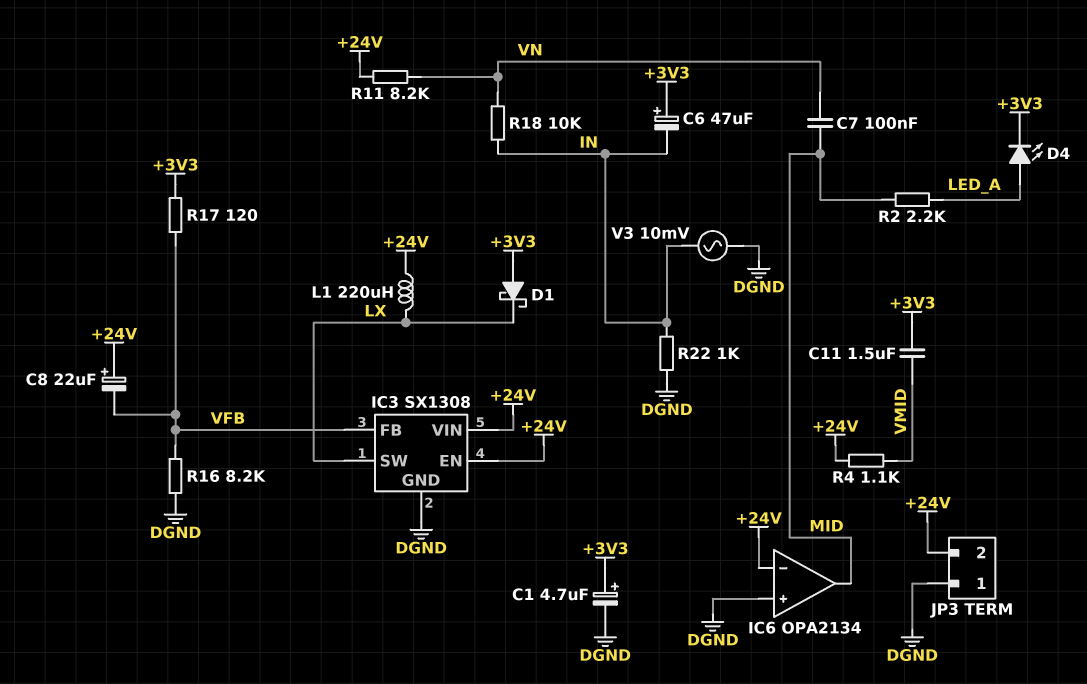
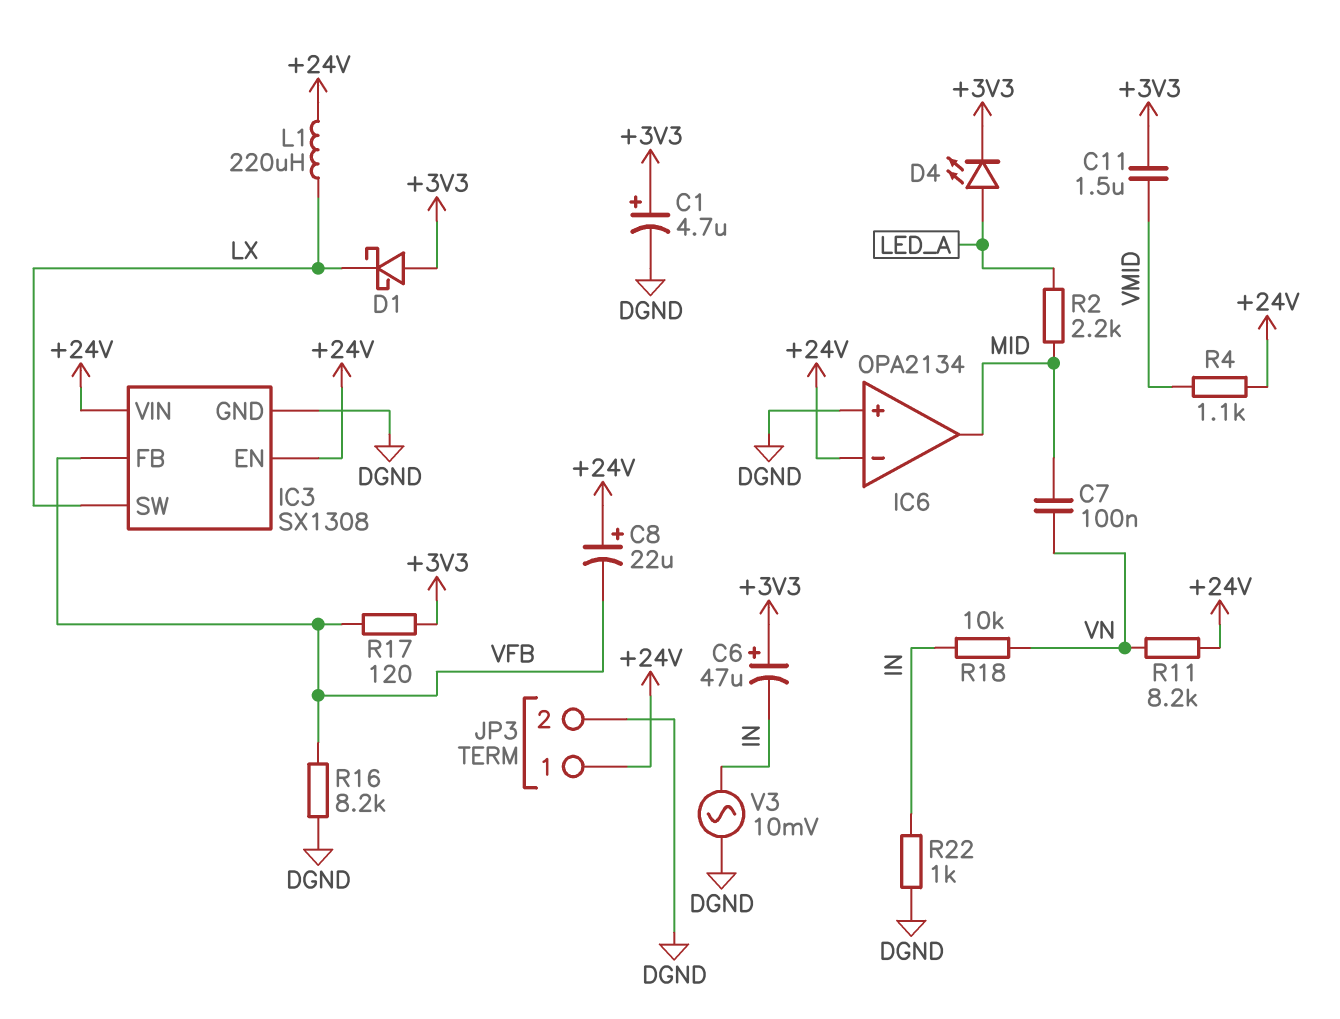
JP3 pin 1: DGND -> +24V
JP3 pin 2: +24V -> DGND

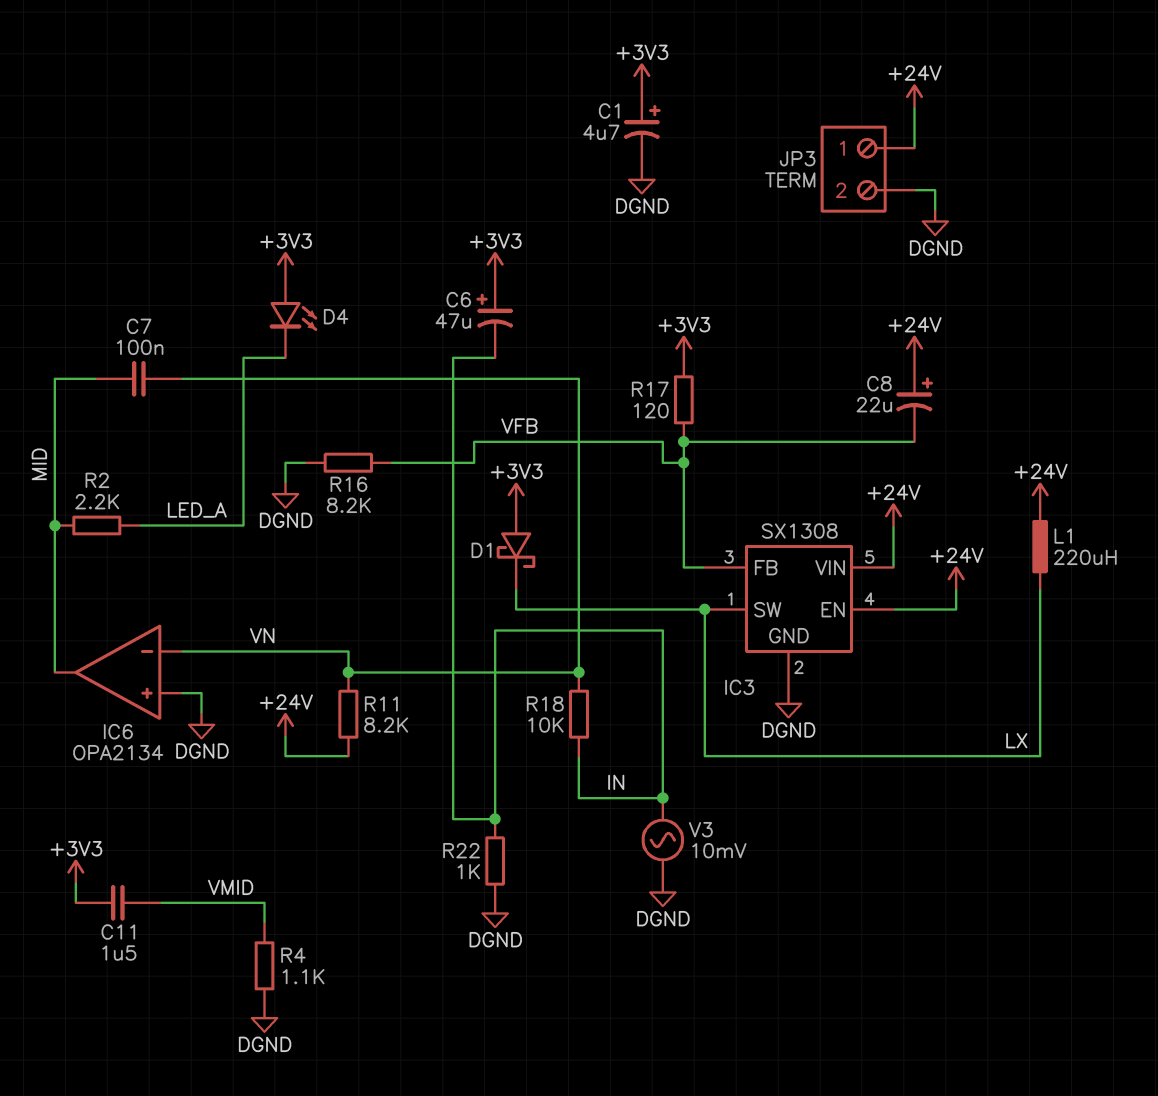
D4: LED (A LED_A, K +3V3) -> LED (A +3V3, K LED_A)
IC6 pin in-: +24V -> VN
R4: 1.1k (+24V, VMID) -> 1.1k (DGND, VMID)

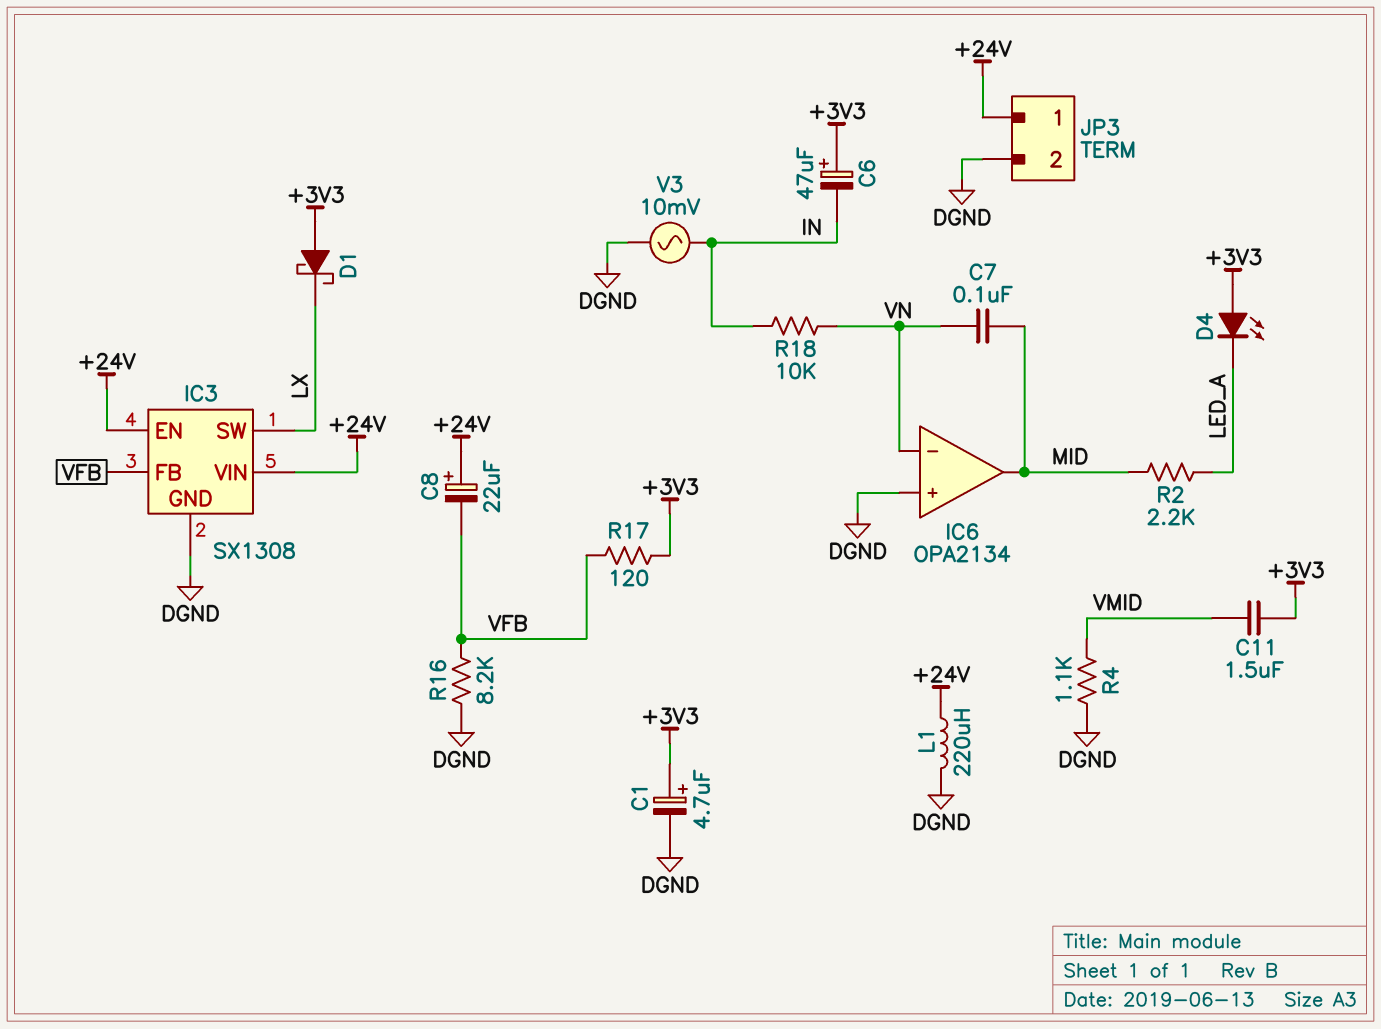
L1: 220uH (+24V, LX) -> 220uH (+24V, DGND)
R11: 8.2k (+24V, VN) -> none
R22: 1k (DGND, IN) -> none

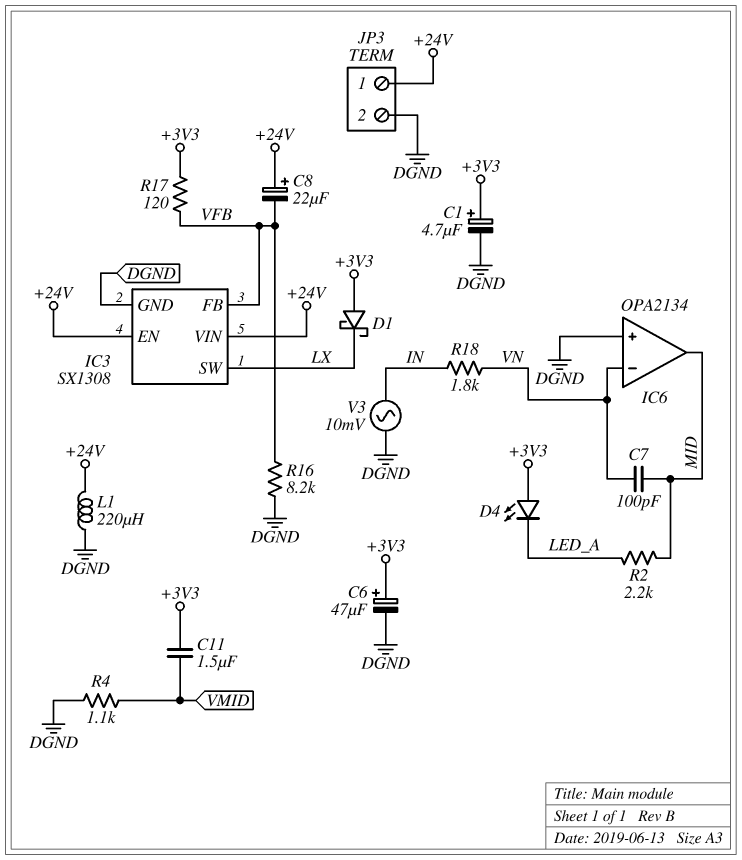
C6: 47uF (plus +3V3, minus IN) -> 47uF (plus +3V3, minus DGND)
C7: 100nF (MID, VN) -> 100pF (MID, VN)
R18: 10k (IN, VN) -> 1.8k (IN, VN)

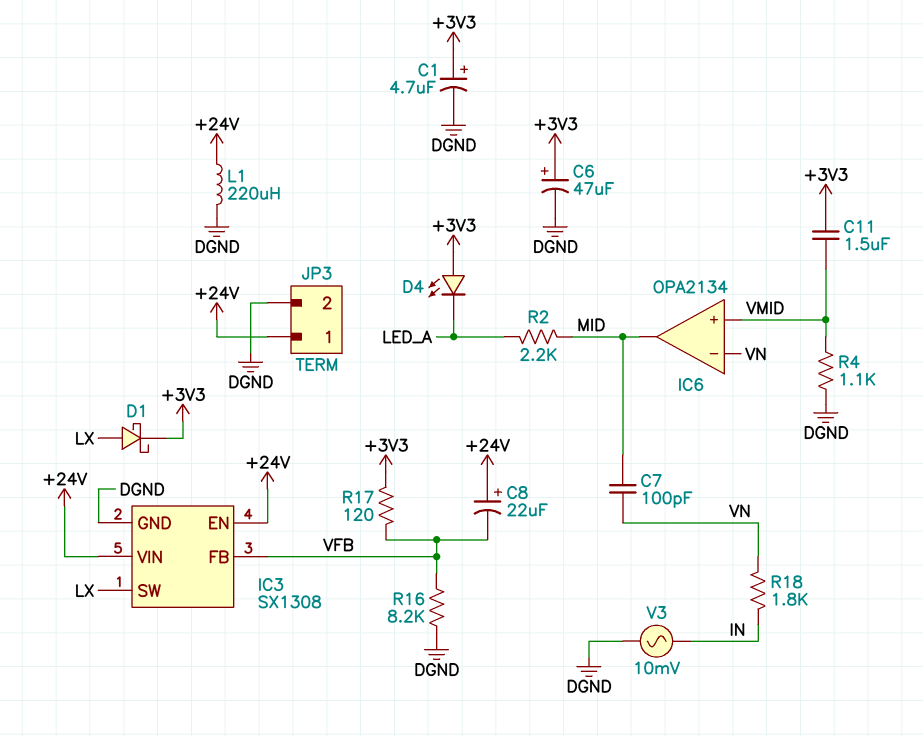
D1: schottky (A +3V3, K LX) -> schottky (A LX, K +3V3)
IC6 pin in+: DGND -> VMID

